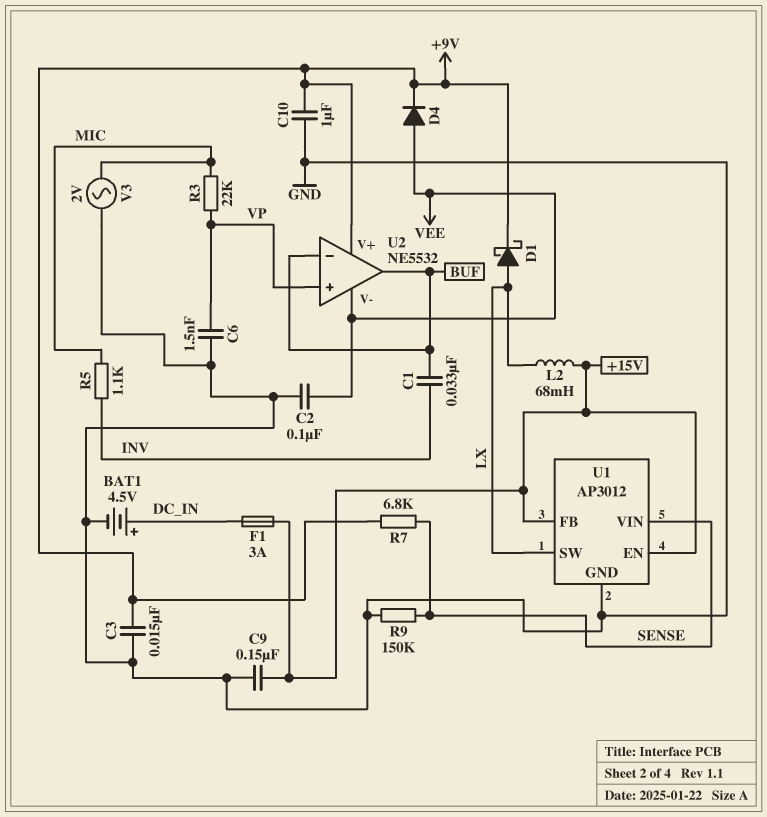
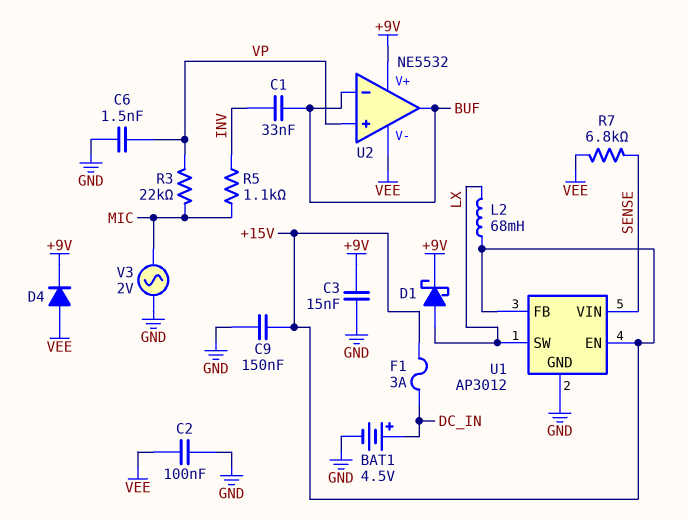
C10: 1uF (+9V, GND) -> none
R7: 6.8k (+9V, SENSE) -> 6.8k (SENSE, VEE)
R9: 150k (GND, SENSE) -> none

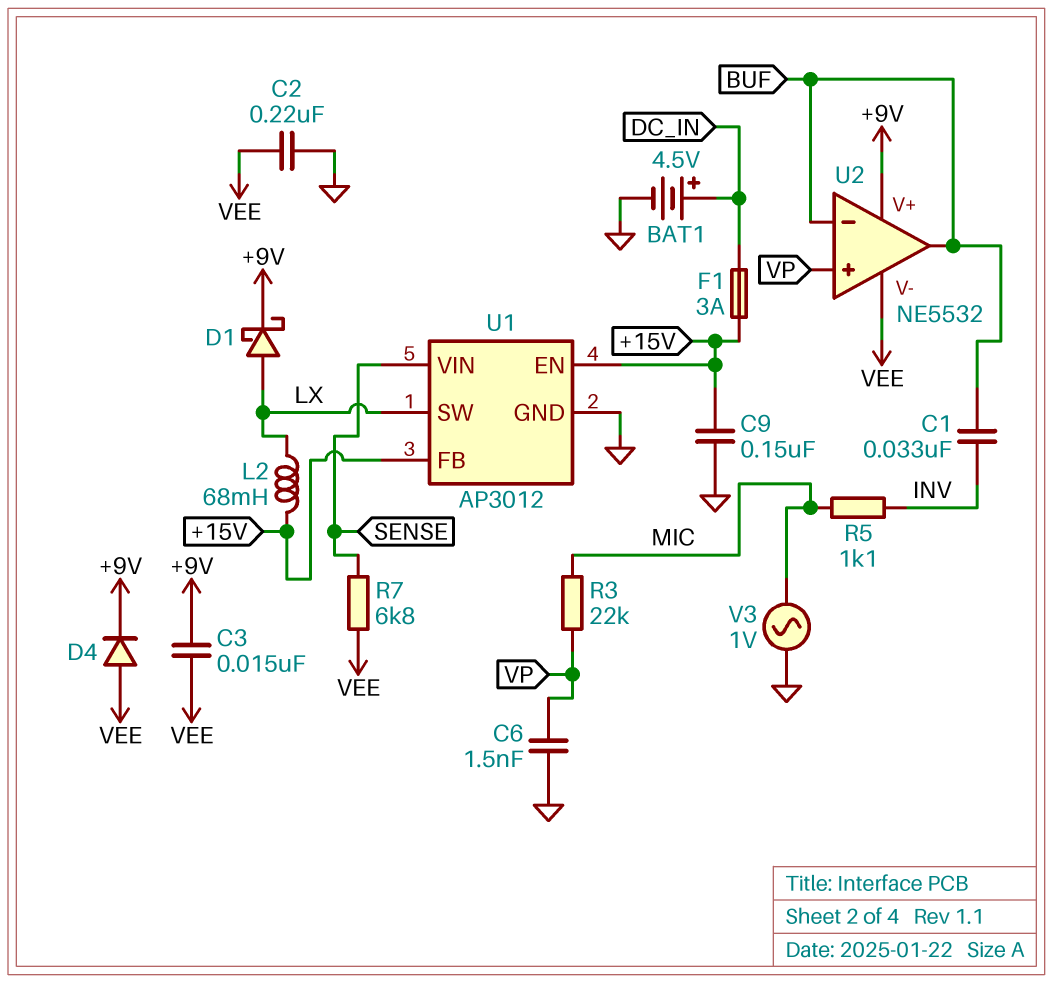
C2: 100nF (GND, VEE) -> 220nF (GND, VEE)
C3: 15nF (+9V, GND) -> 15nF (+9V, VEE)
V3: AC 2V (GND, MIC) -> AC 1V (GND, MIC)

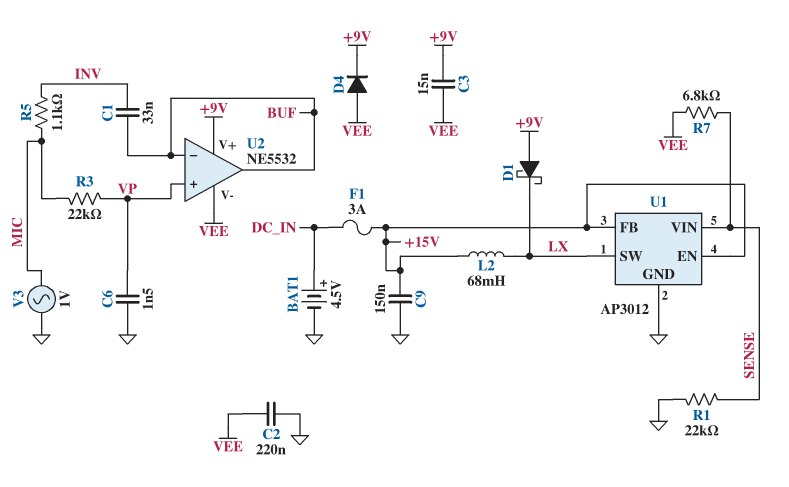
D1: schottky (A LX, K +9V) -> schottky (A +9V, K LX)
R1: none -> 22k (GND, SENSE)

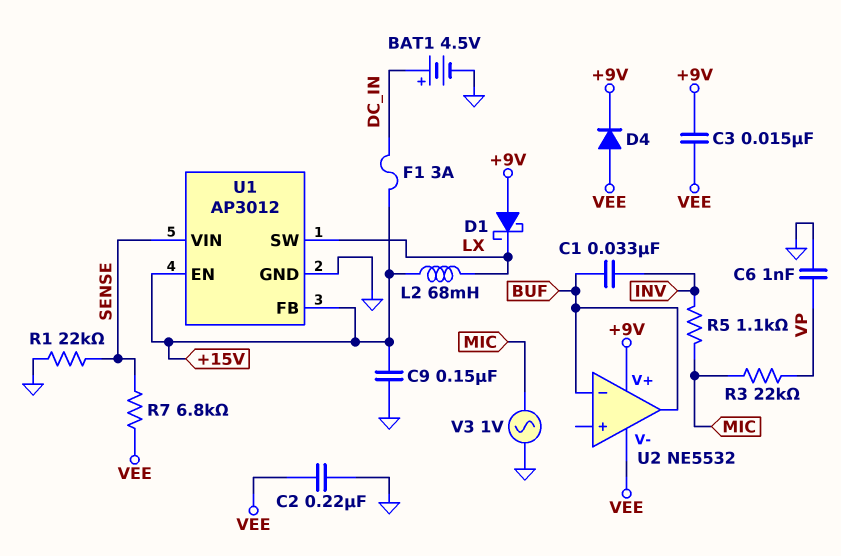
C6: 1.5nF (GND, VP) -> 1nF (GND, VP)
U2 pin in+: VP -> none

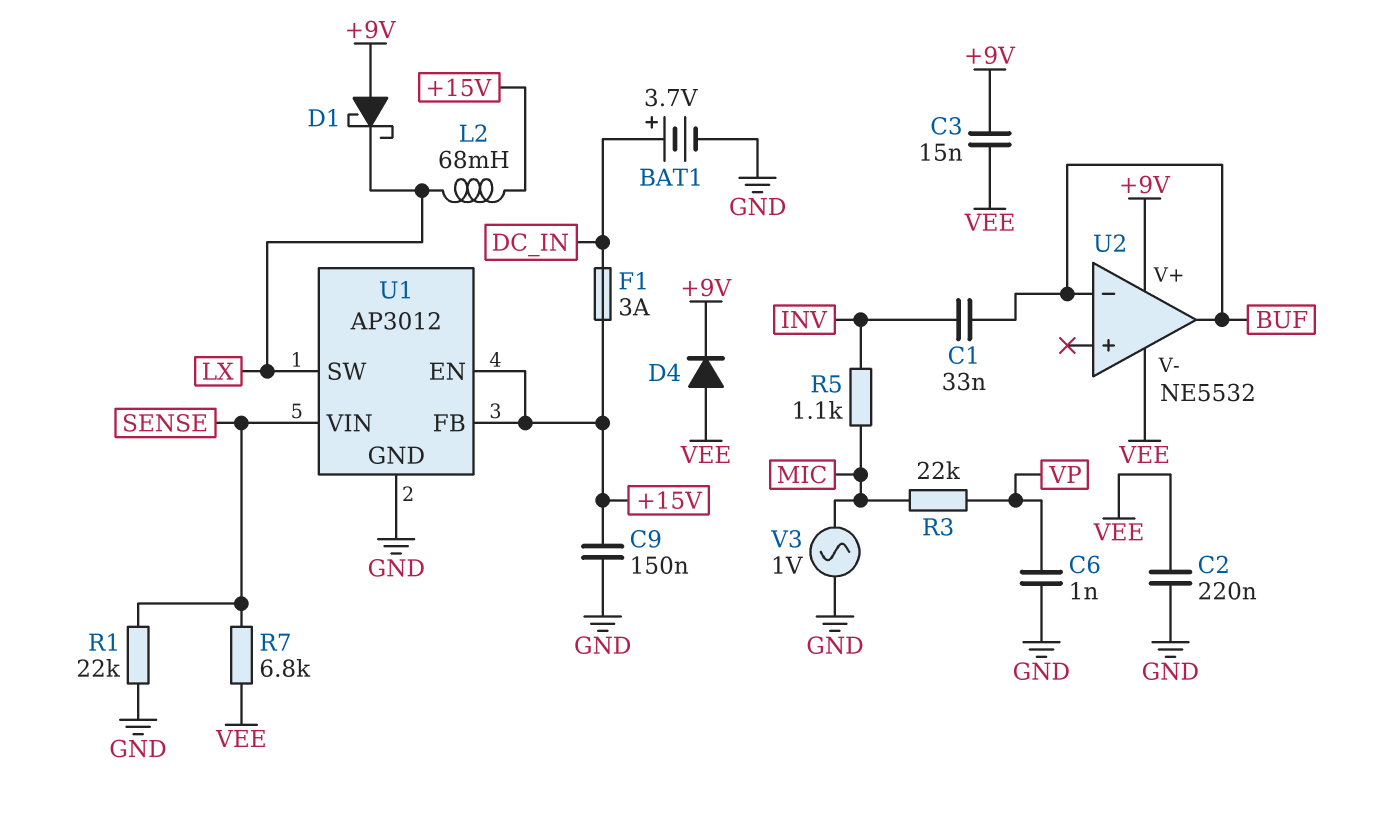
BAT1: 4.5V (plus DC_IN, minus GND) -> 3.7V (plus DC_IN, minus GND)

